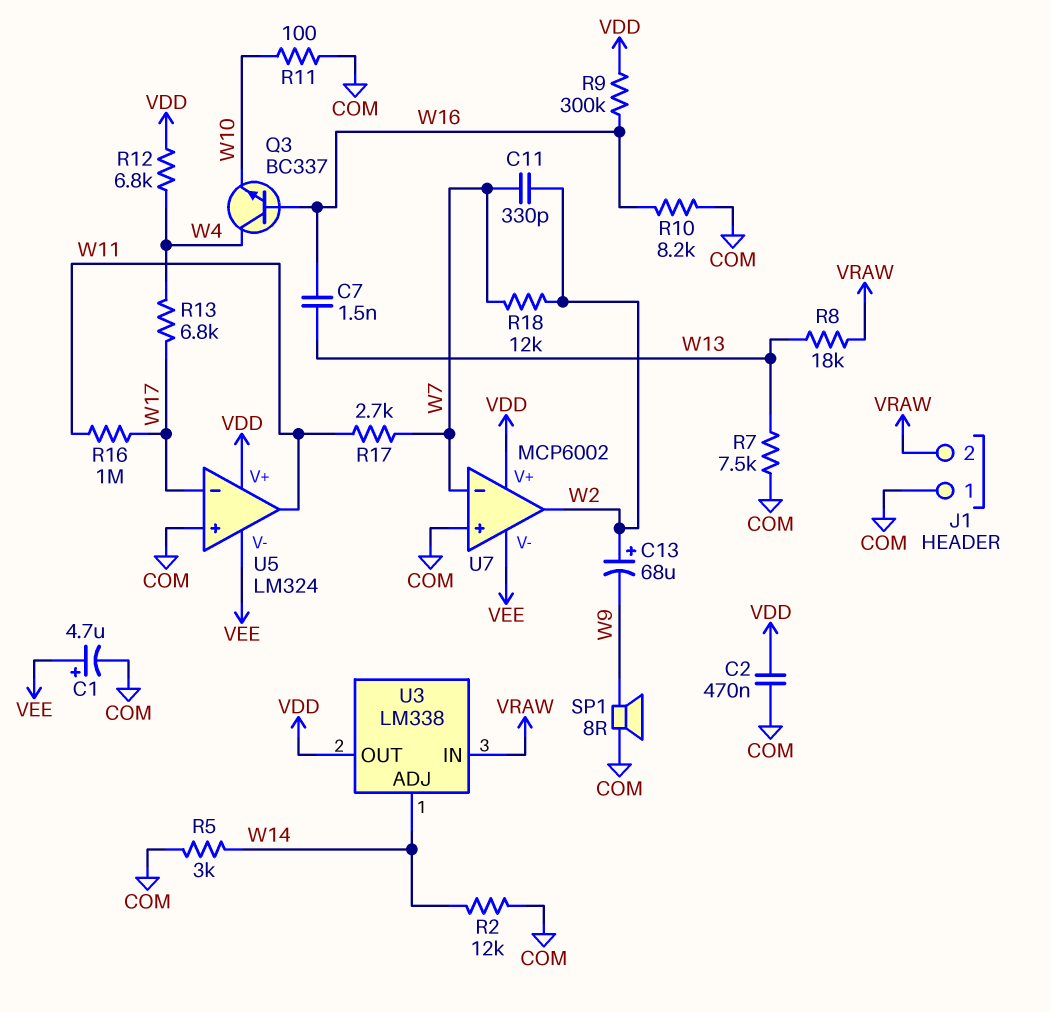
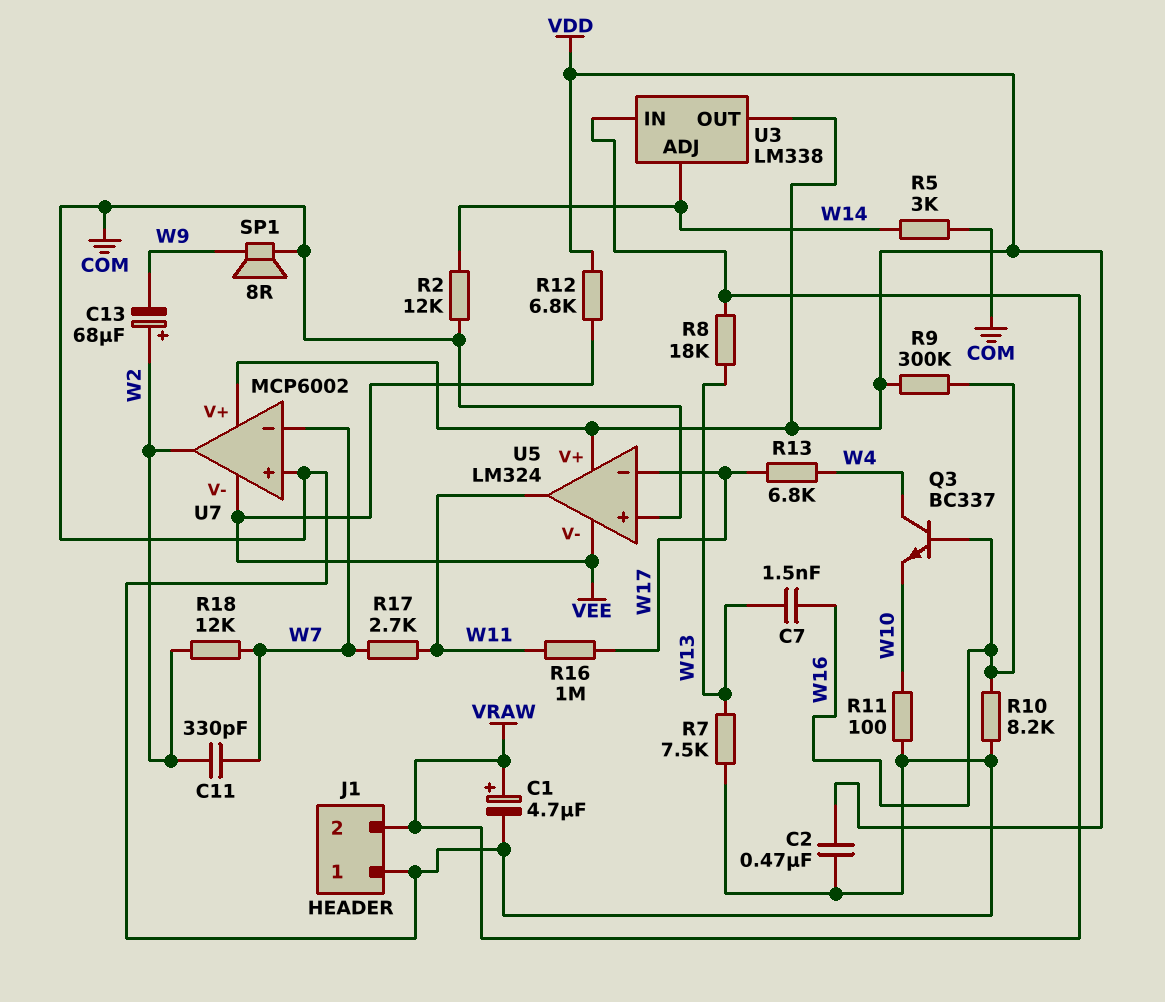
C1: 4.7uF (plus VEE, minus COM) -> 4.7uF (plus VRAW, minus COM)
R12: 6.8k (VDD, W4) -> 6.8k (VDD, VEE)

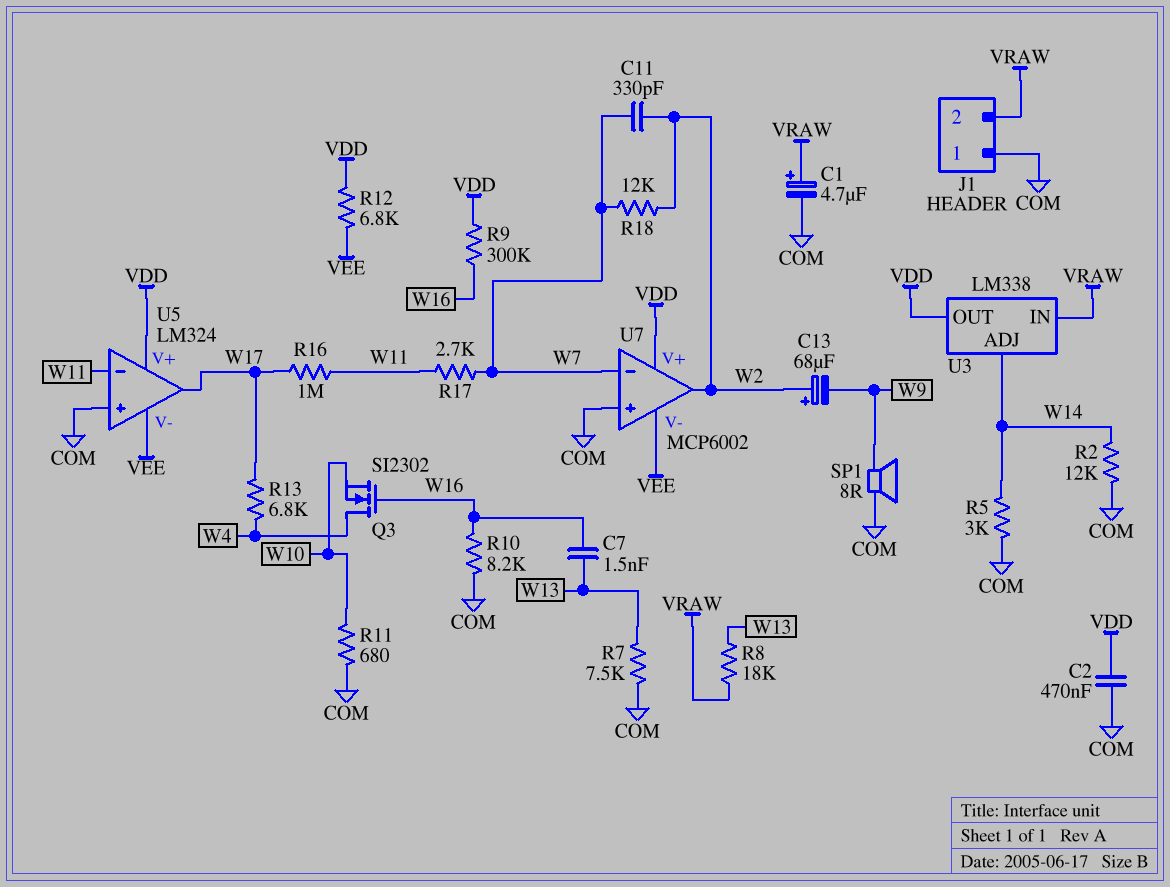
Q3: NPN BC337 (B W16, C W4, E W10) -> NMOS SI2302 (G W16, D W4, S W10)
R11: 100 (COM, W10) -> 680 (COM, W10)
U5 pin in-: W17 -> W11
U5 pin out: W11 -> W17

